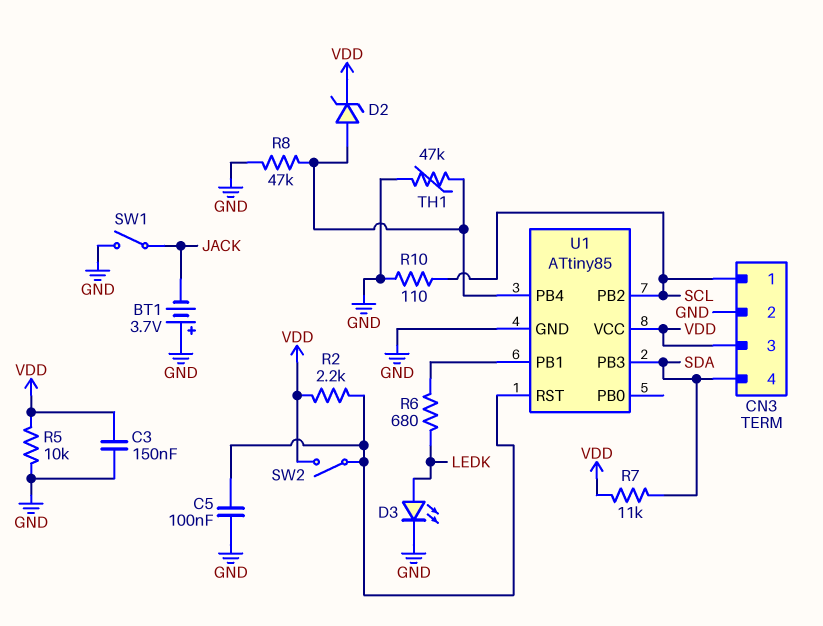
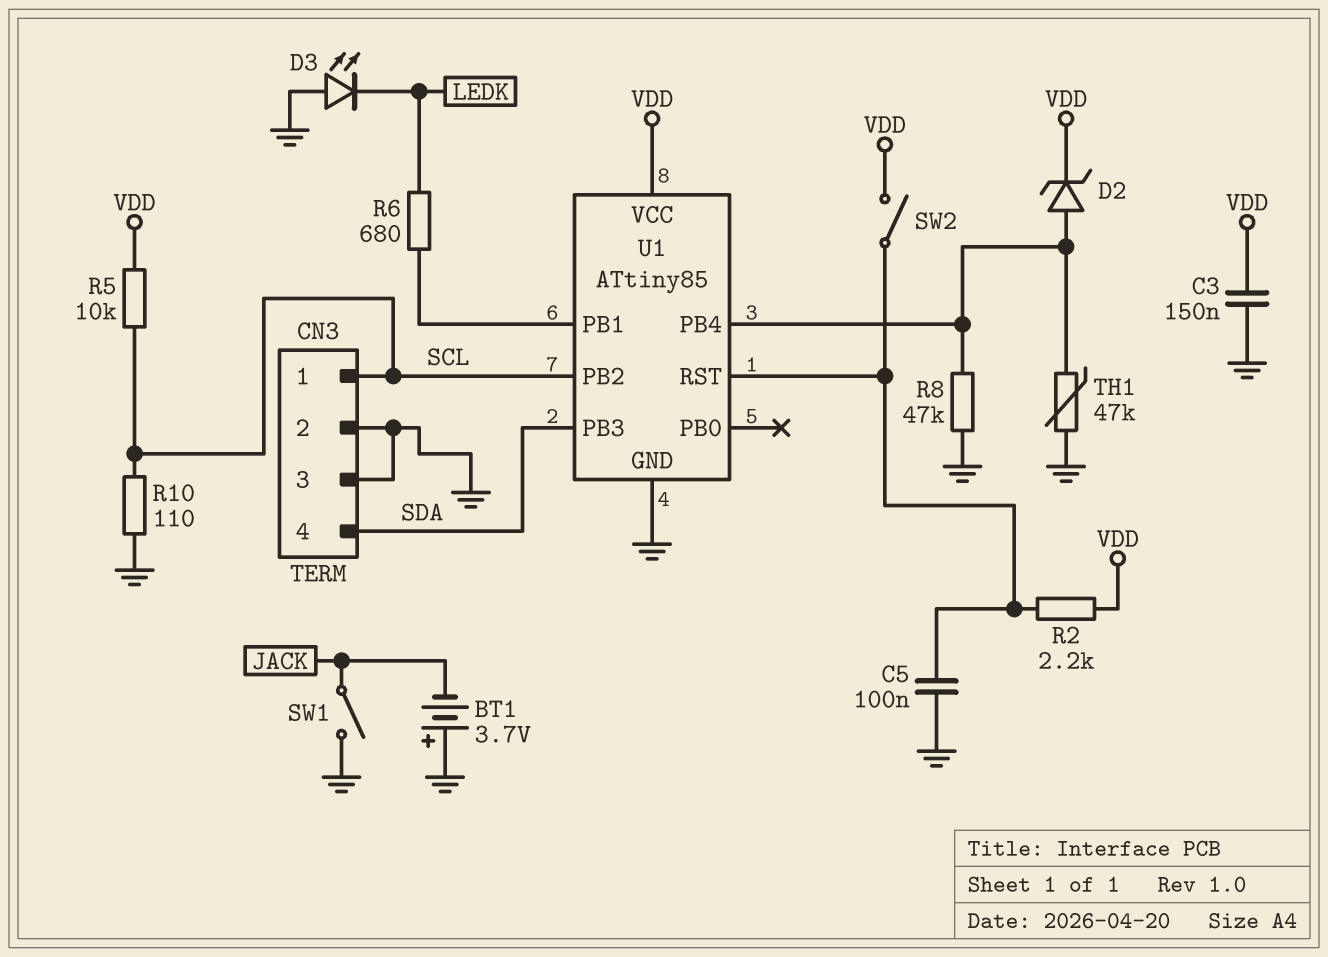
CN3 pin 3: VDD -> GND
D3: LED (A LEDK, K GND) -> LED (A GND, K LEDK)
R5: 10k (GND, VDD) -> 10k (SCL, VDD)
R7: 11k (SDA, VDD) -> none

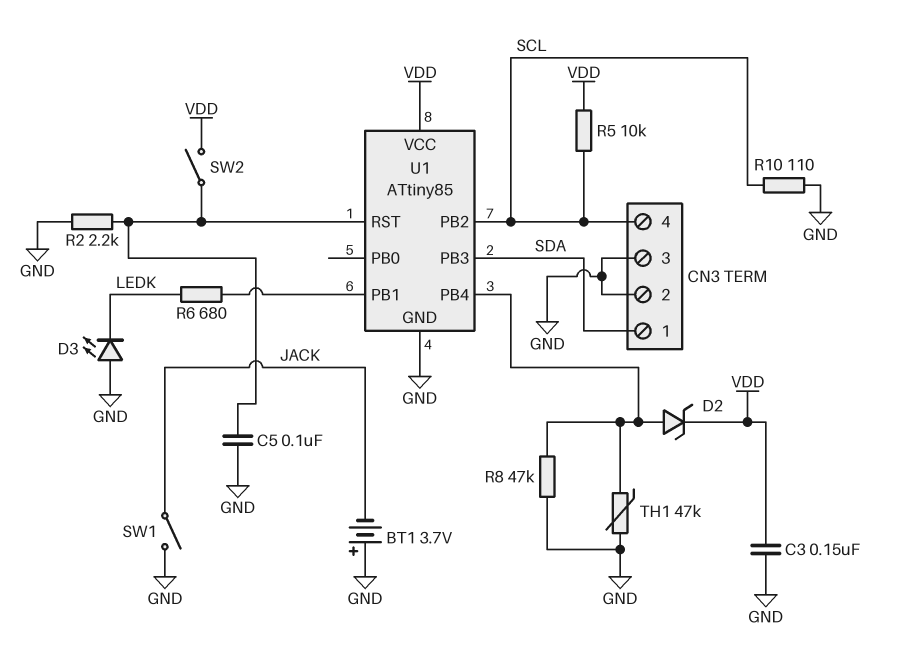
CN3 pin 1: SCL -> SDA
CN3 pin 4: SDA -> SCL
R2: 2.2k (U1/RST, VDD) -> 2.2k (GND, U1/RST)

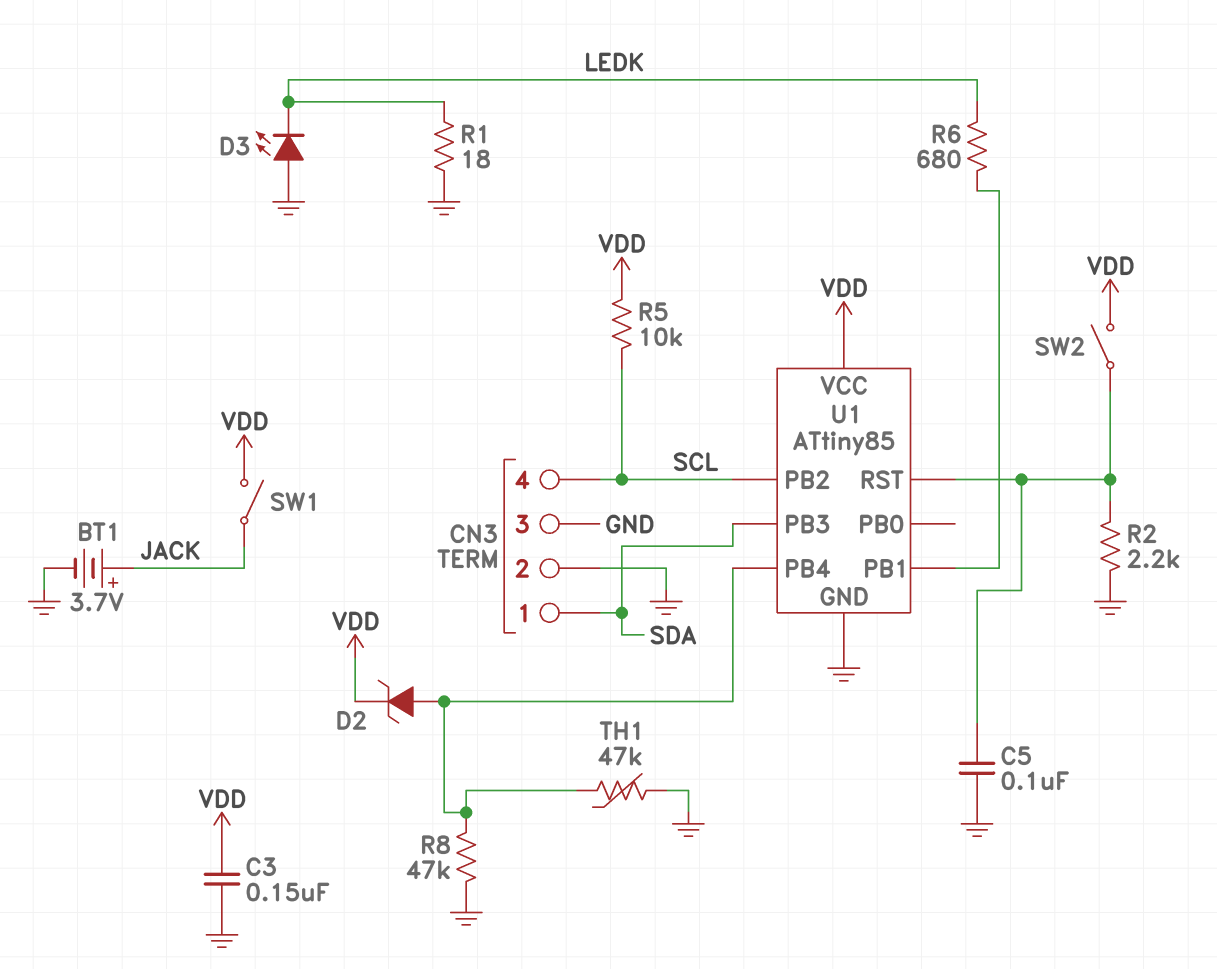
BT1: 3.7V (plus GND, minus JACK) -> 3.7V (plus JACK, minus GND)
R1: none -> 18 (GND, LEDK)
R10: 110 (GND, SCL) -> none
SW1: switch (GND, JACK) -> switch (JACK, VDD)

